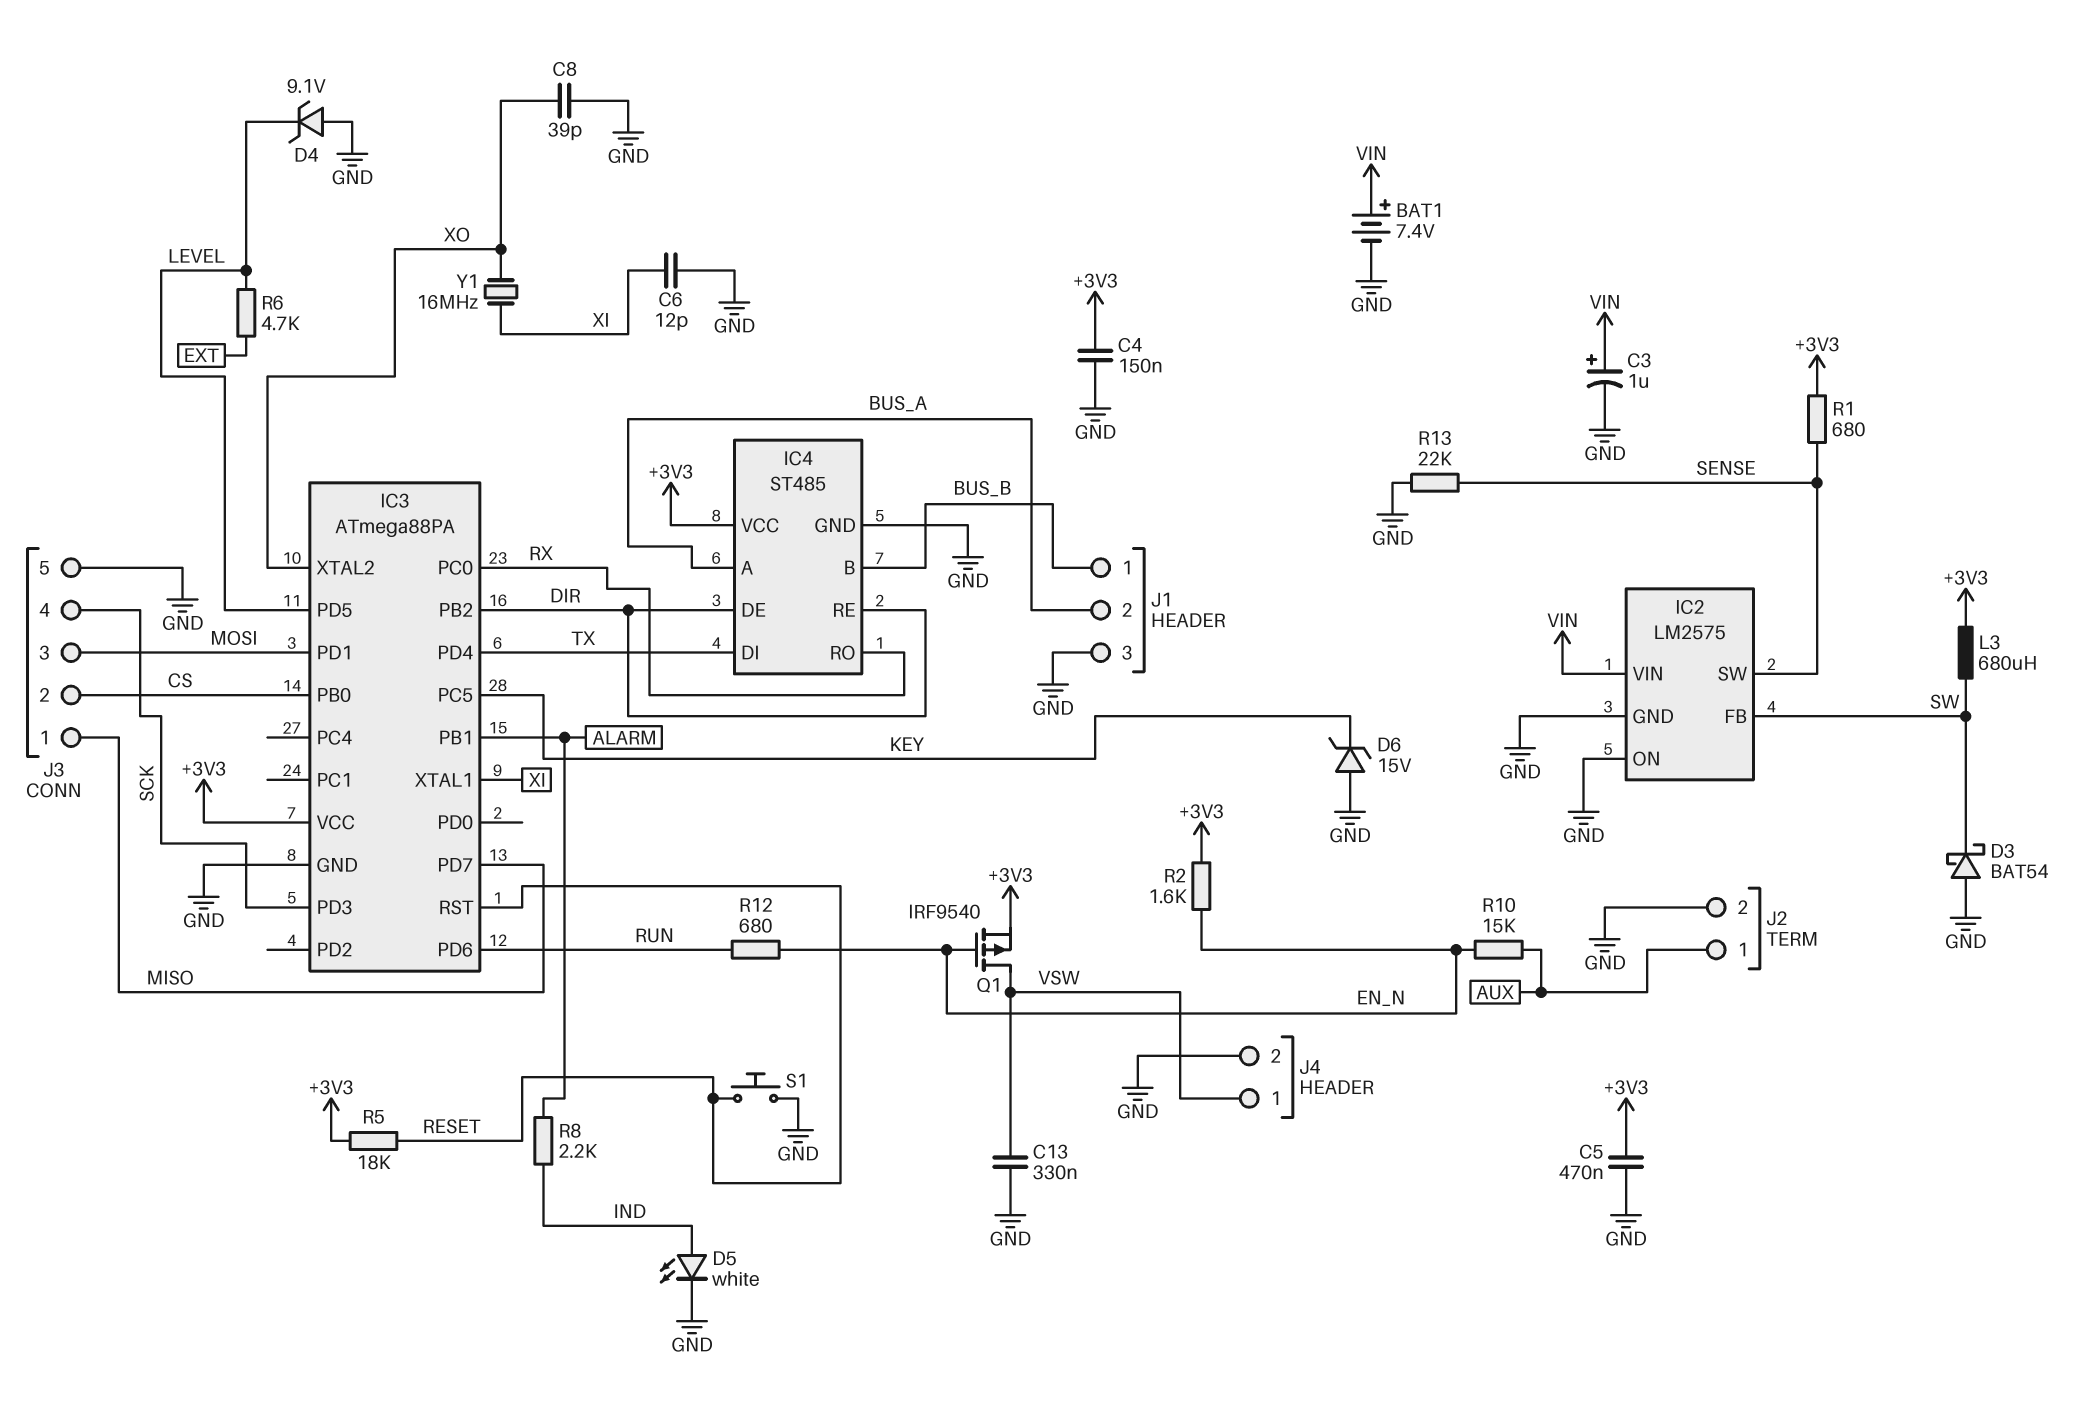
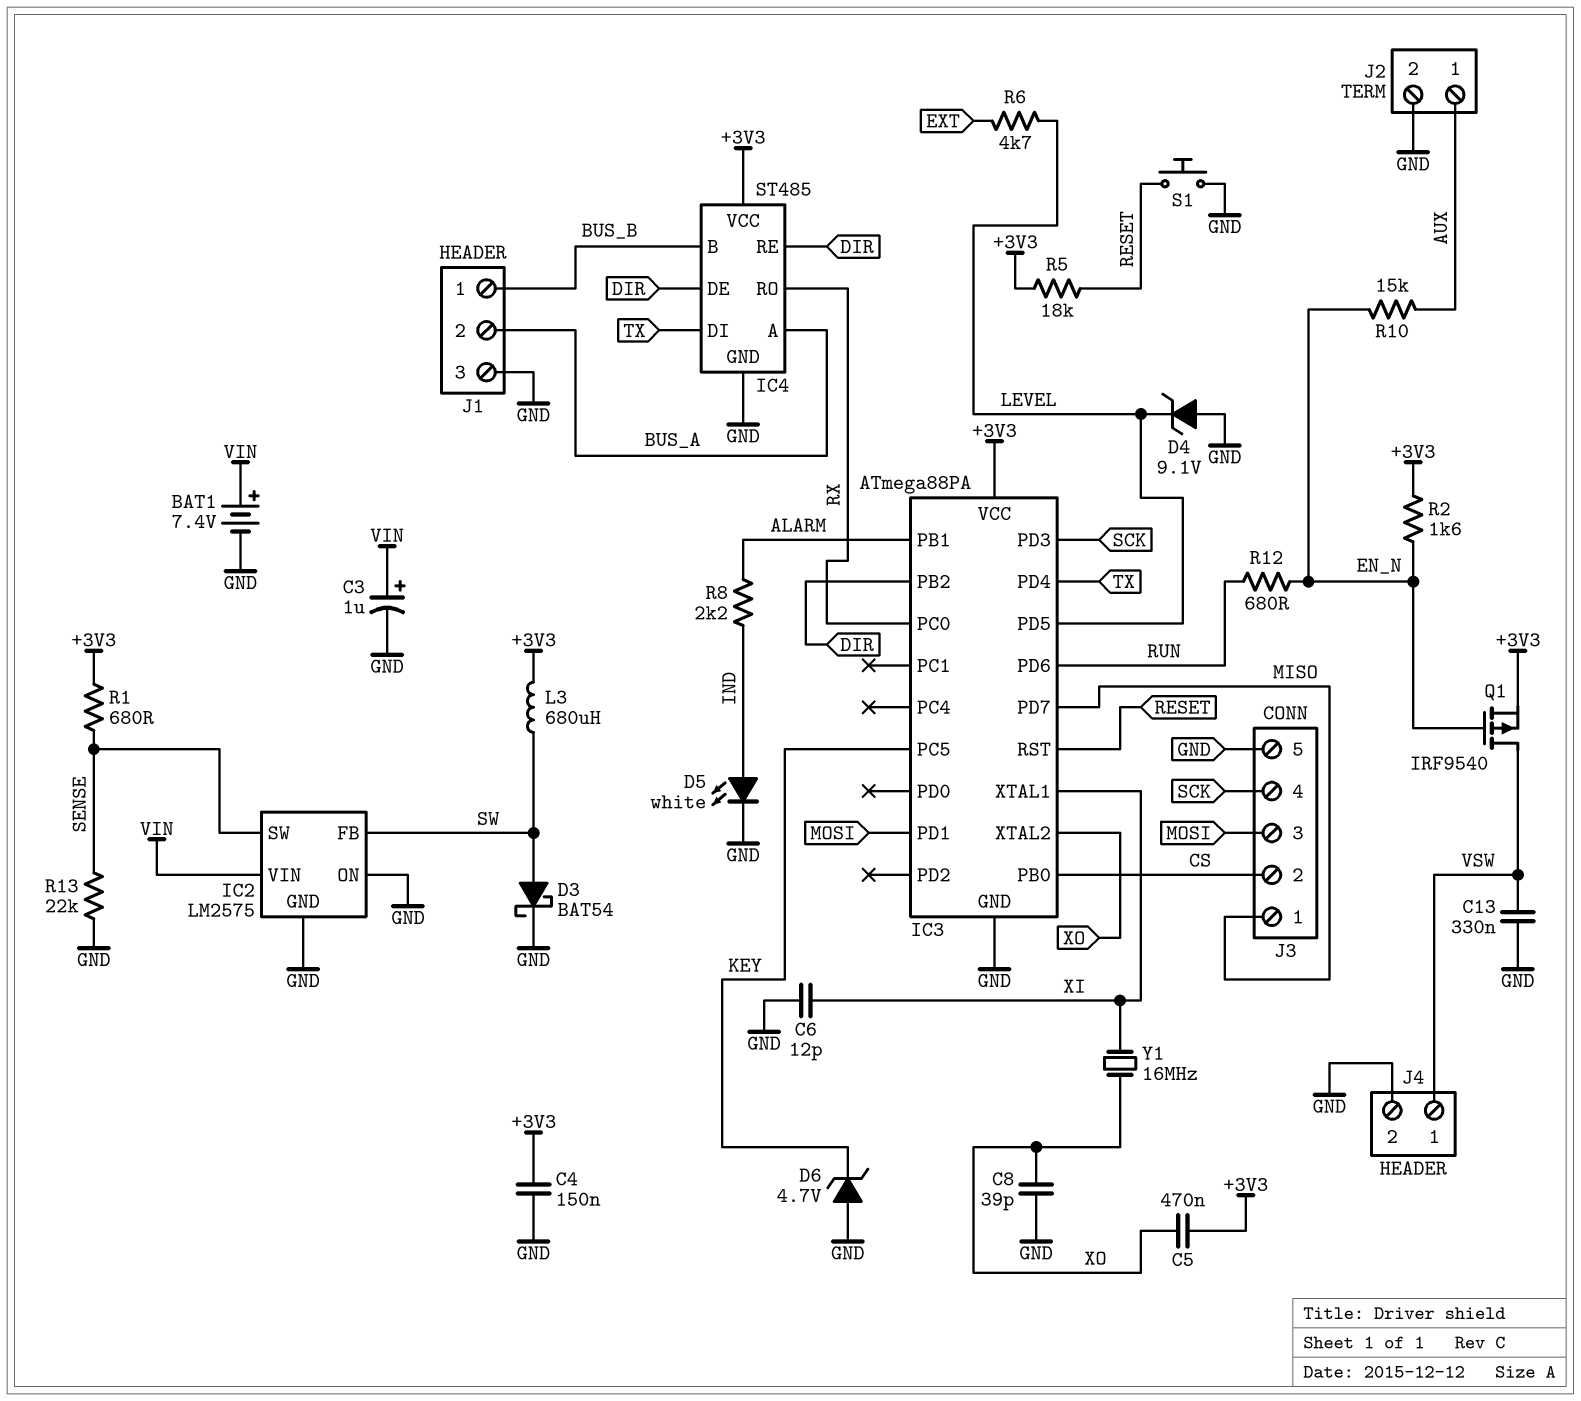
C5: 470nF (+3V3, GND) -> 470nF (+3V3, XO)
D3: schottky BAT54 (A GND, K SW) -> schottky BAT54 (A SW, K GND)
D6: zener 15V (A GND, K KEY) -> zener 4.7V (A GND, K KEY)

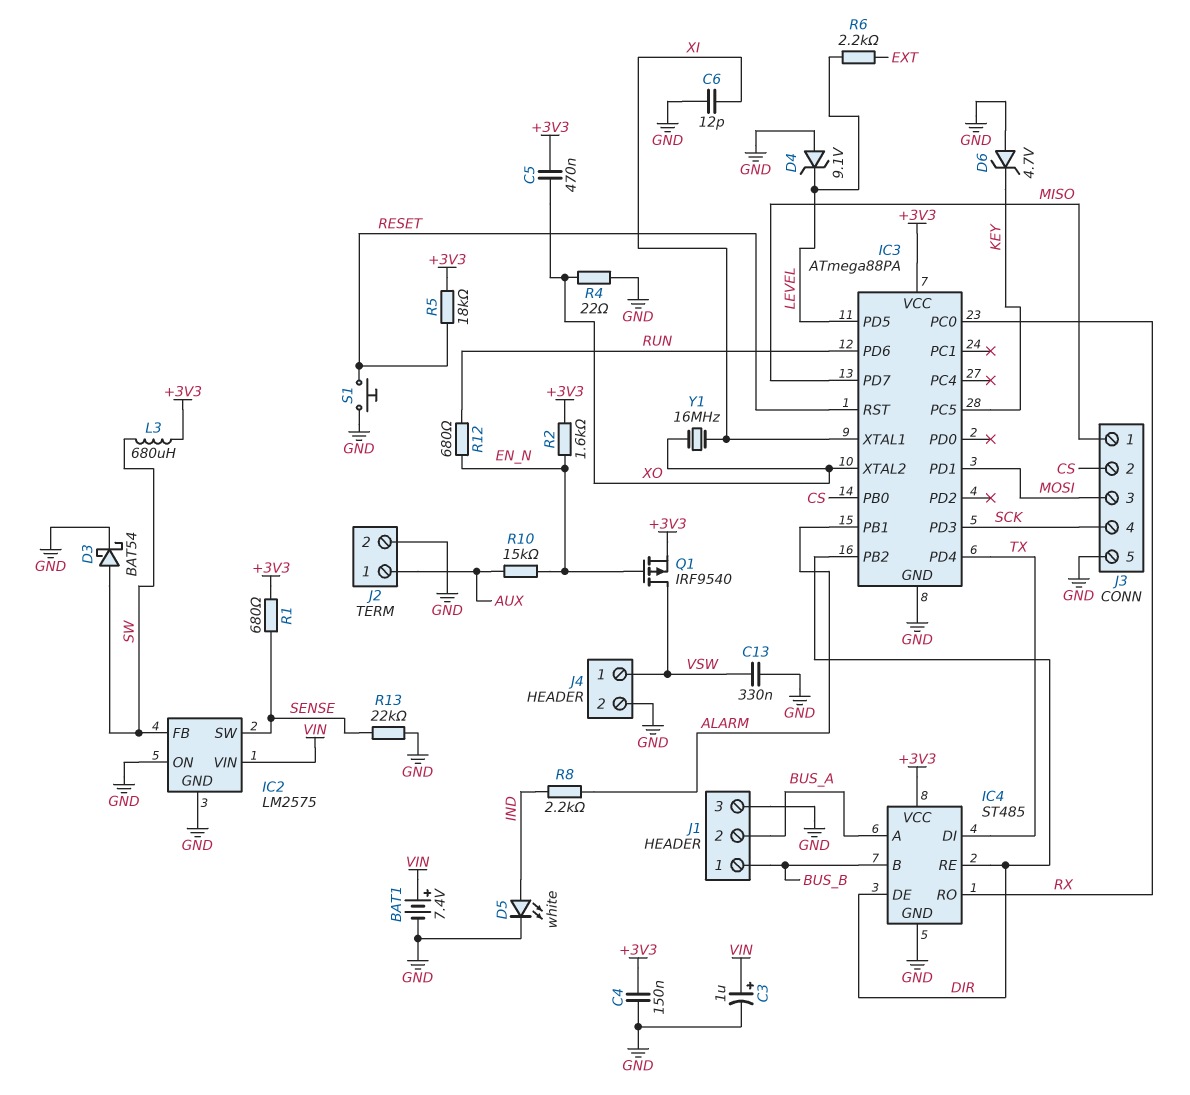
C8: 39pF (GND, XO) -> none
R4: none -> 22 (GND, XO)
R6: 4.7k (EXT, LEVEL) -> 2.2k (EXT, LEVEL)

